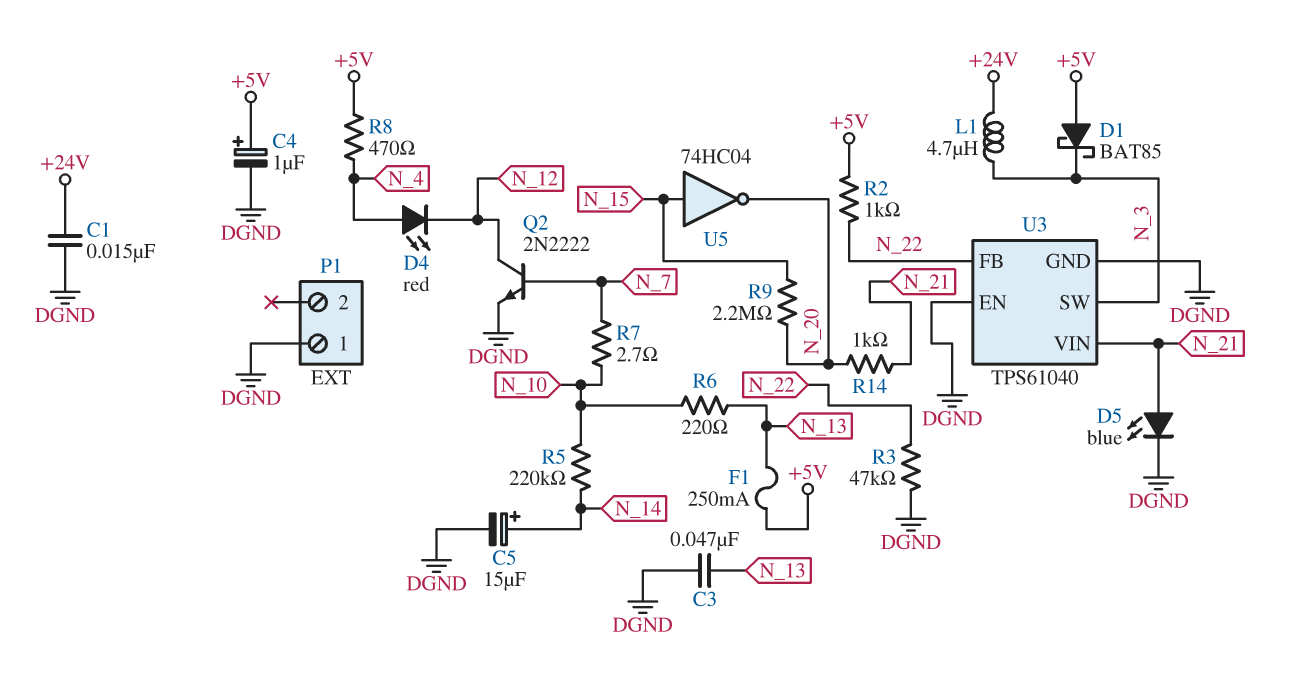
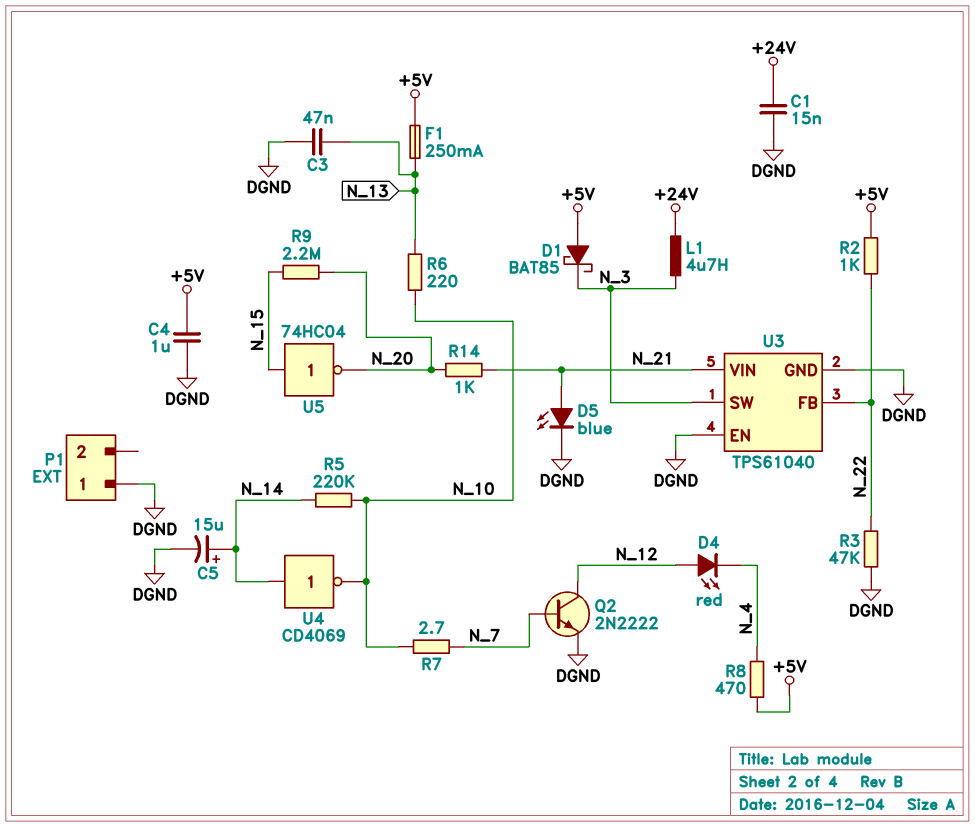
C4: 1uF (plus +5V, minus DGND) -> 1uF (+5V, DGND)
D4: LED red (A N_4, K N_12) -> LED red (A N_12, K N_4)
U4: none -> NOT CD4069 (in N_14, out N_10)

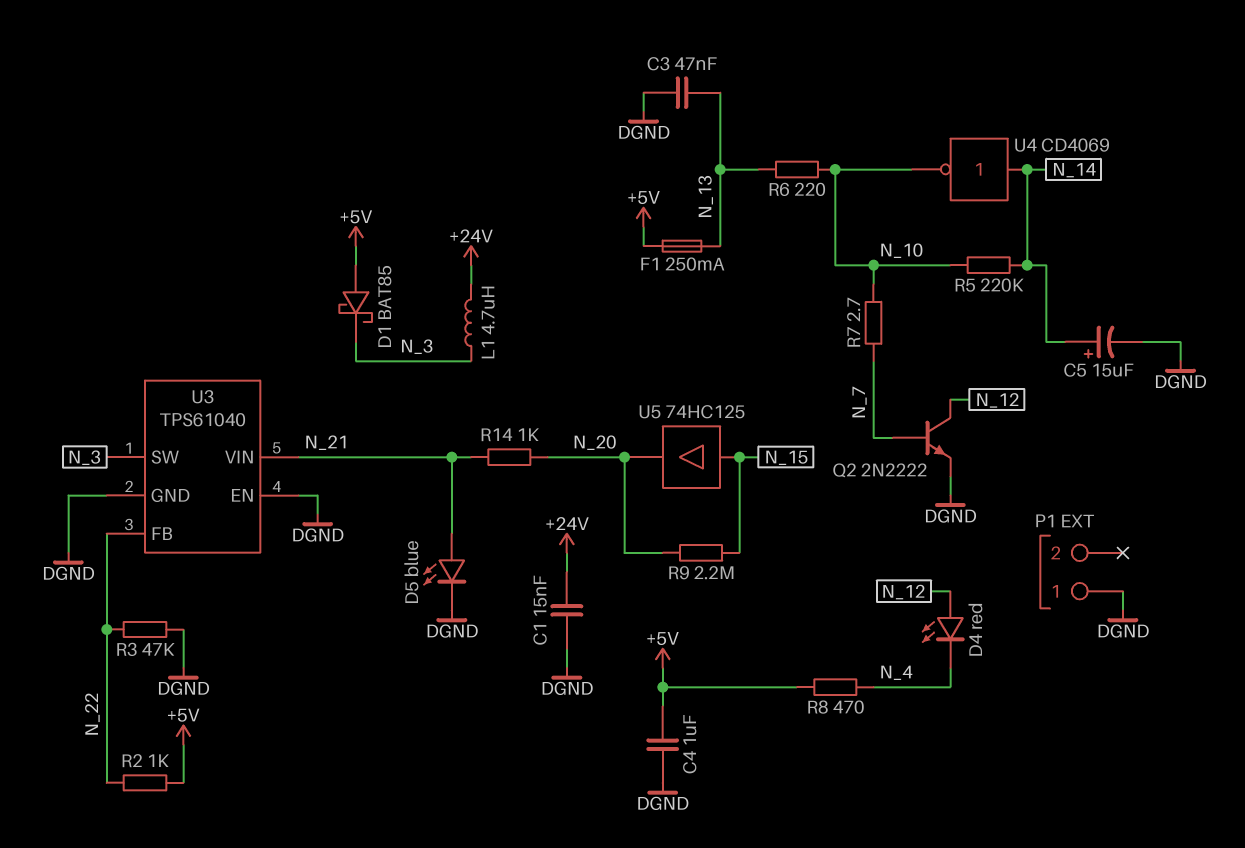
U5: NOT 74HC04 (in N_15, out N_20) -> buffer 74HC125 (in N_15, out N_20)

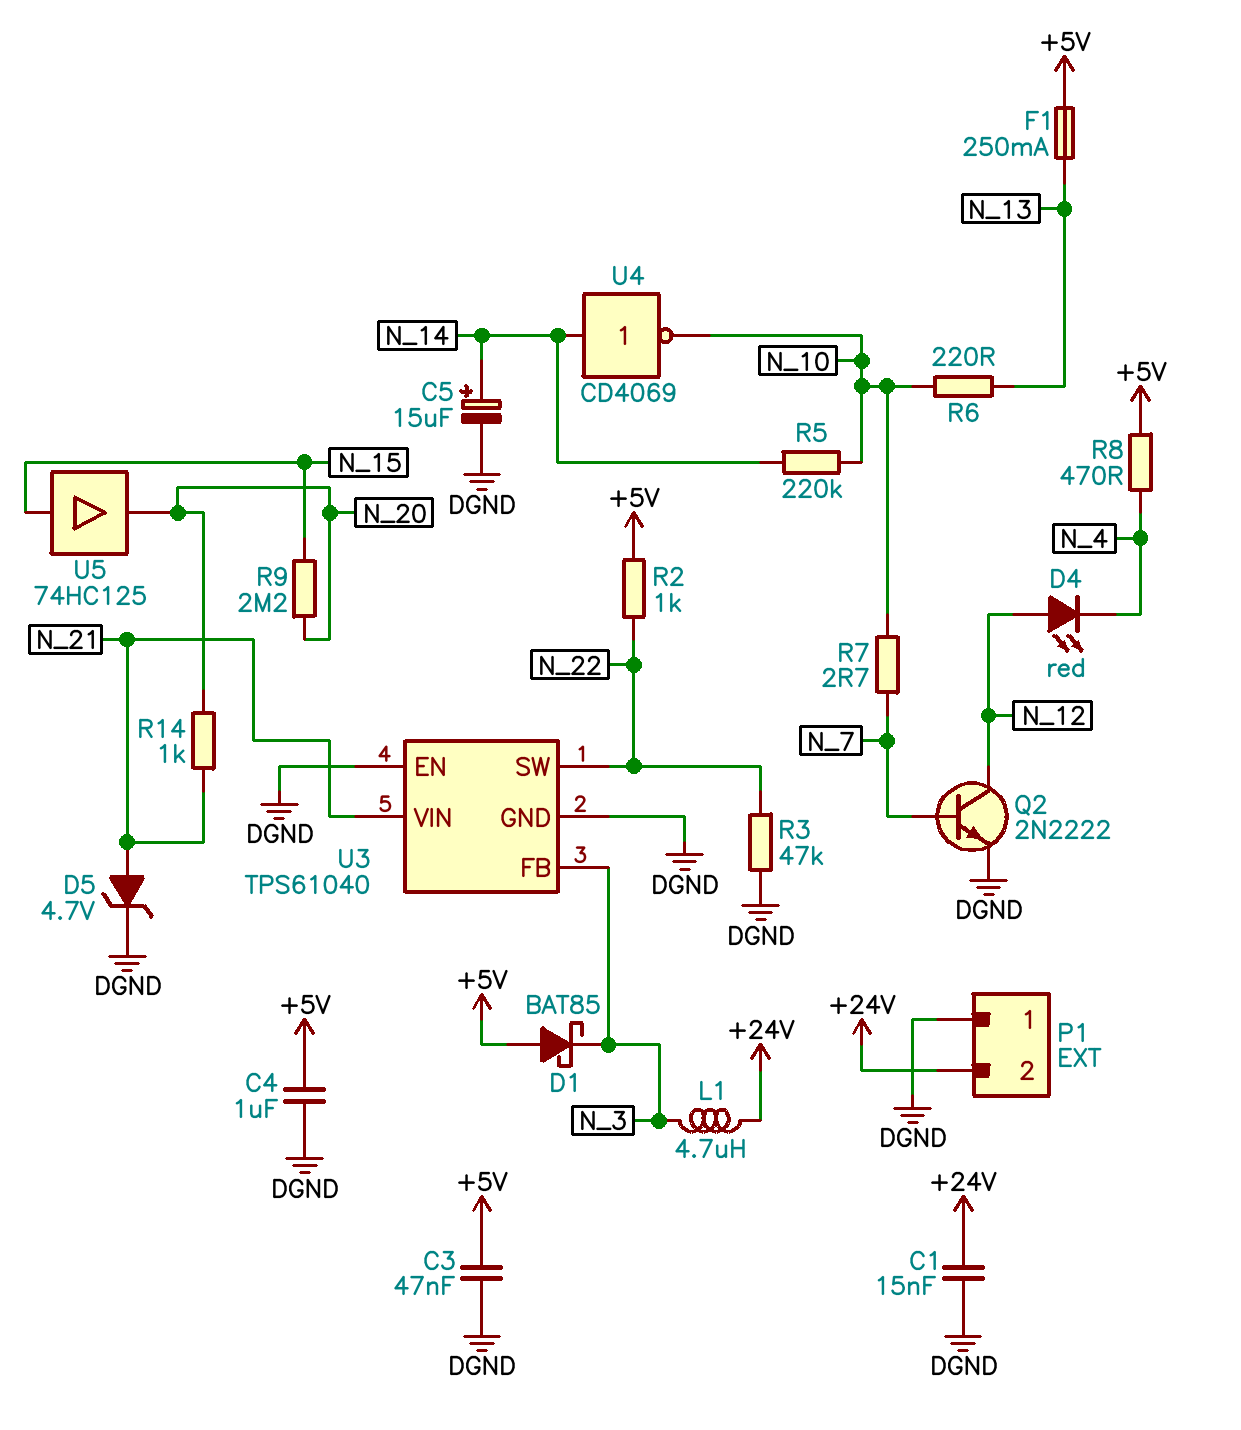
C3: 47nF (DGND, N_13) -> 47nF (+5V, DGND)
D5: LED blue (A N_21, K DGND) -> zener 4.7V (A N_21, K DGND)
P1 pin 2: none -> +24V
U3 pin FB: N_22 -> N_3
U3 pin SW: N_3 -> N_22

